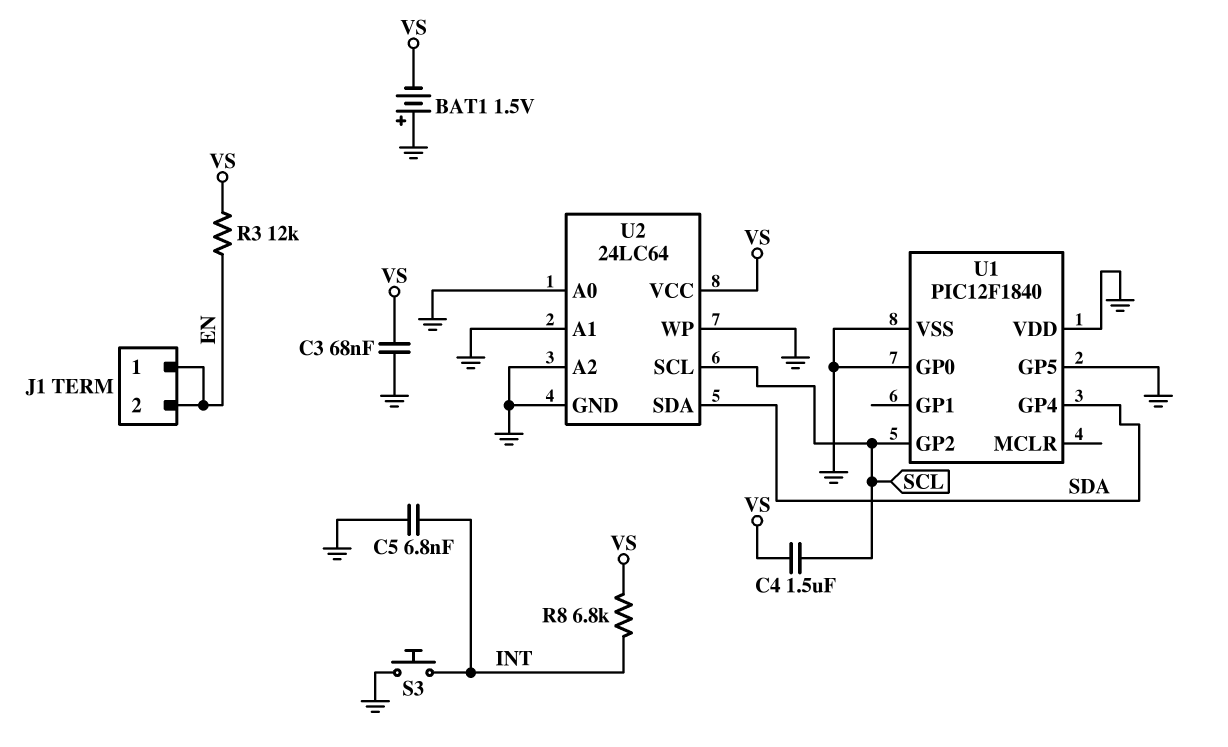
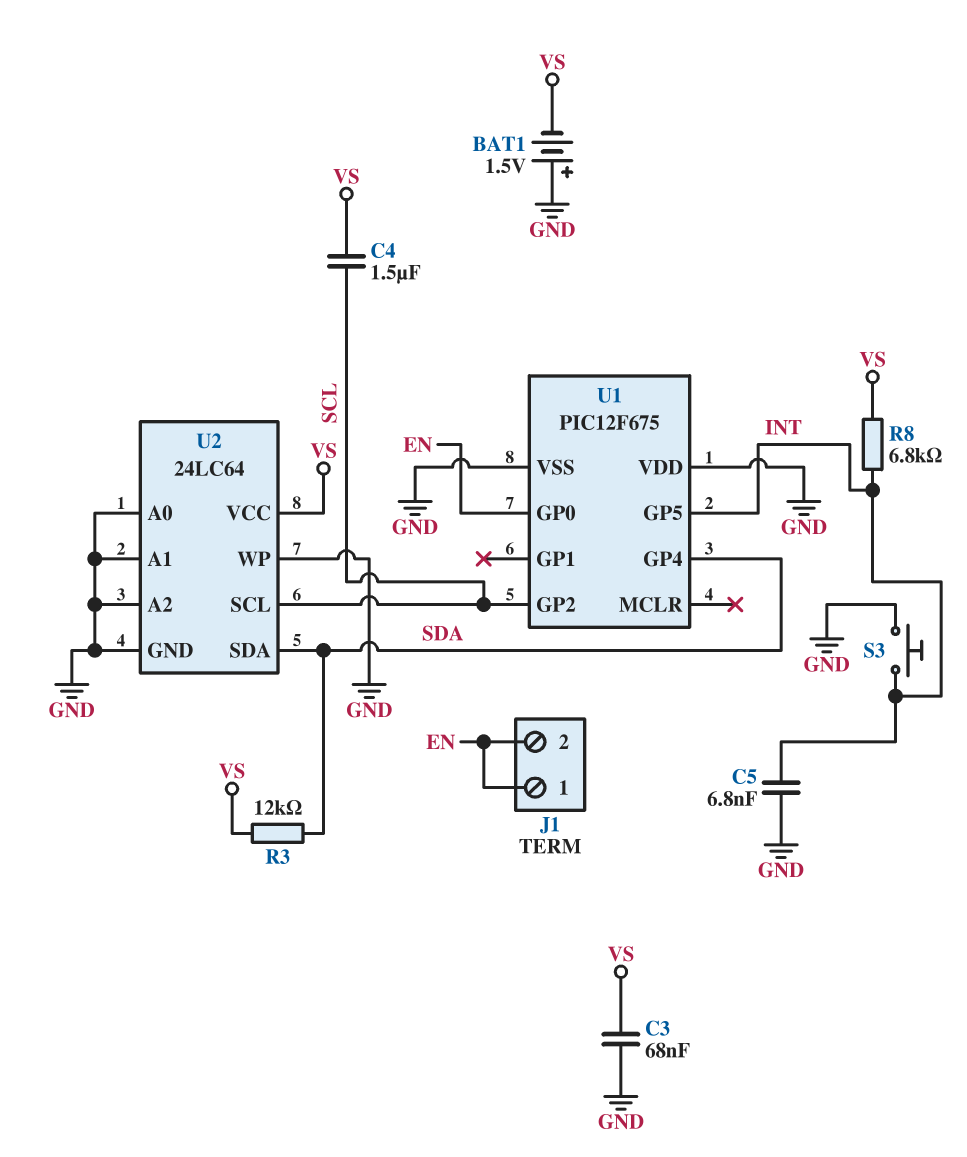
R3: 12k (EN, VS) -> 12k (SDA, VS)
U1: PIC12F1840 -> PIC12F675
U1 pin GP0: GND -> EN
U1 pin GP5: GND -> INT

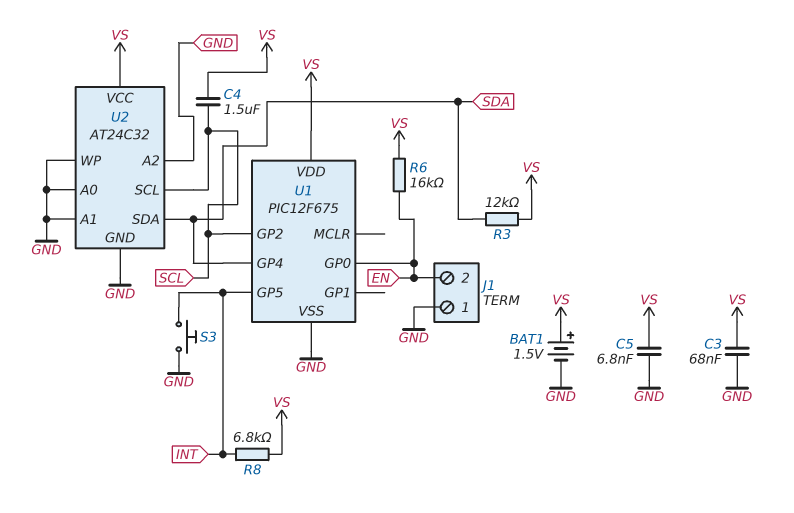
BAT1: 1.5V (plus GND, minus VS) -> 1.5V (plus VS, minus GND)
C5: 6.8nF (GND, INT) -> 6.8nF (GND, VS)
J1 pin 1: EN -> GND
R6: none -> 16k (EN, VS)
U1 pin VDD: GND -> VS
U2: 24LC64 -> AT24C32

